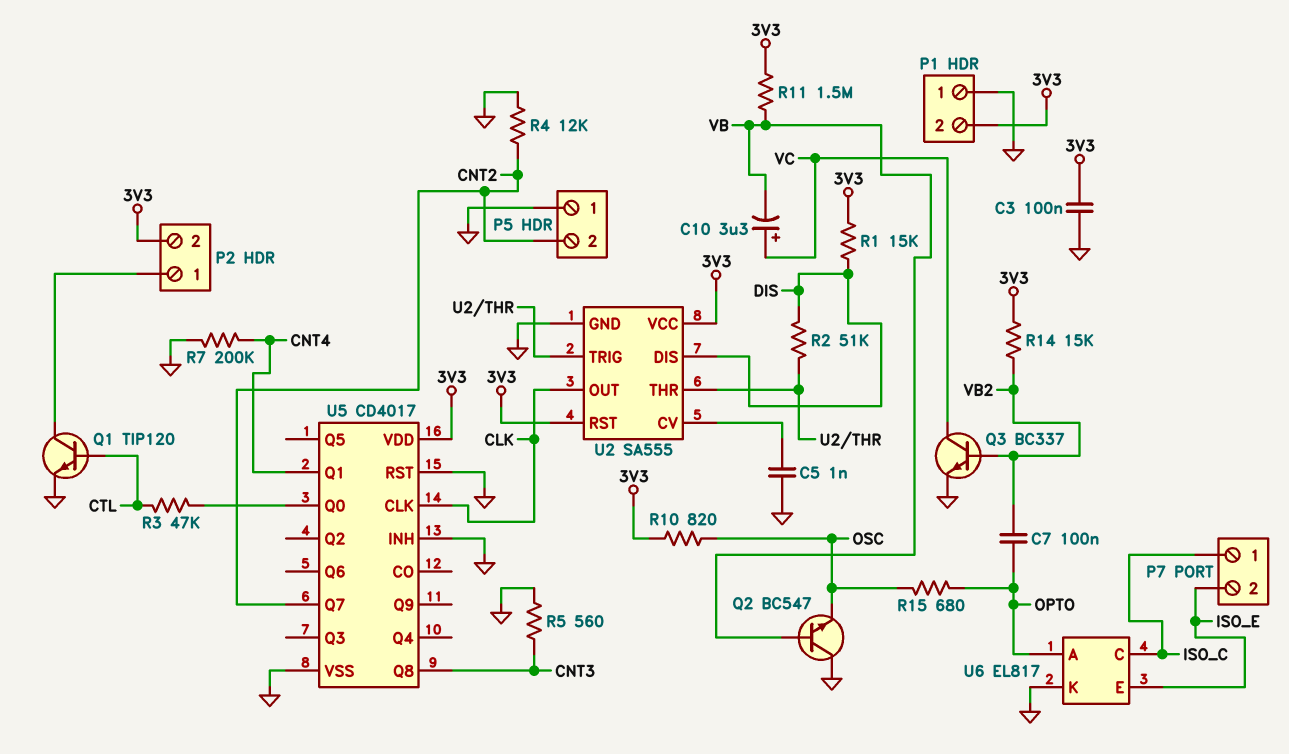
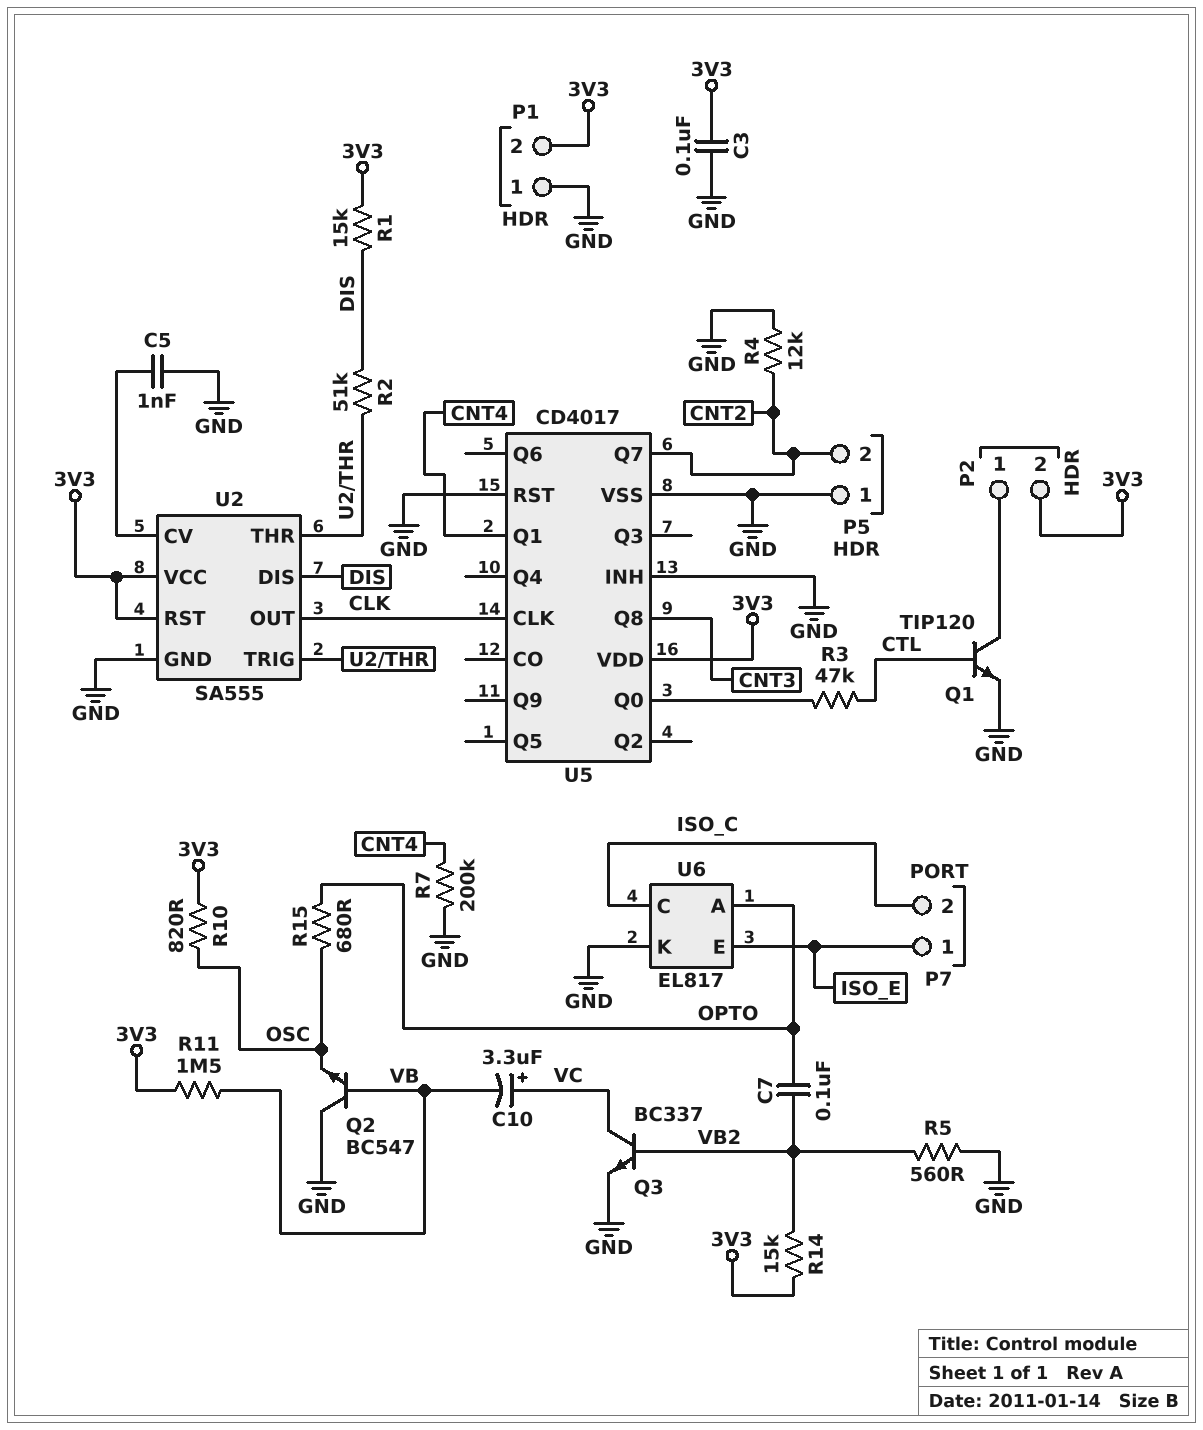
P7 pin 1: ISO_C -> ISO_E
P7 pin 2: ISO_E -> ISO_C
R5: 560 (CNT3, GND) -> 560 (GND, VB2)

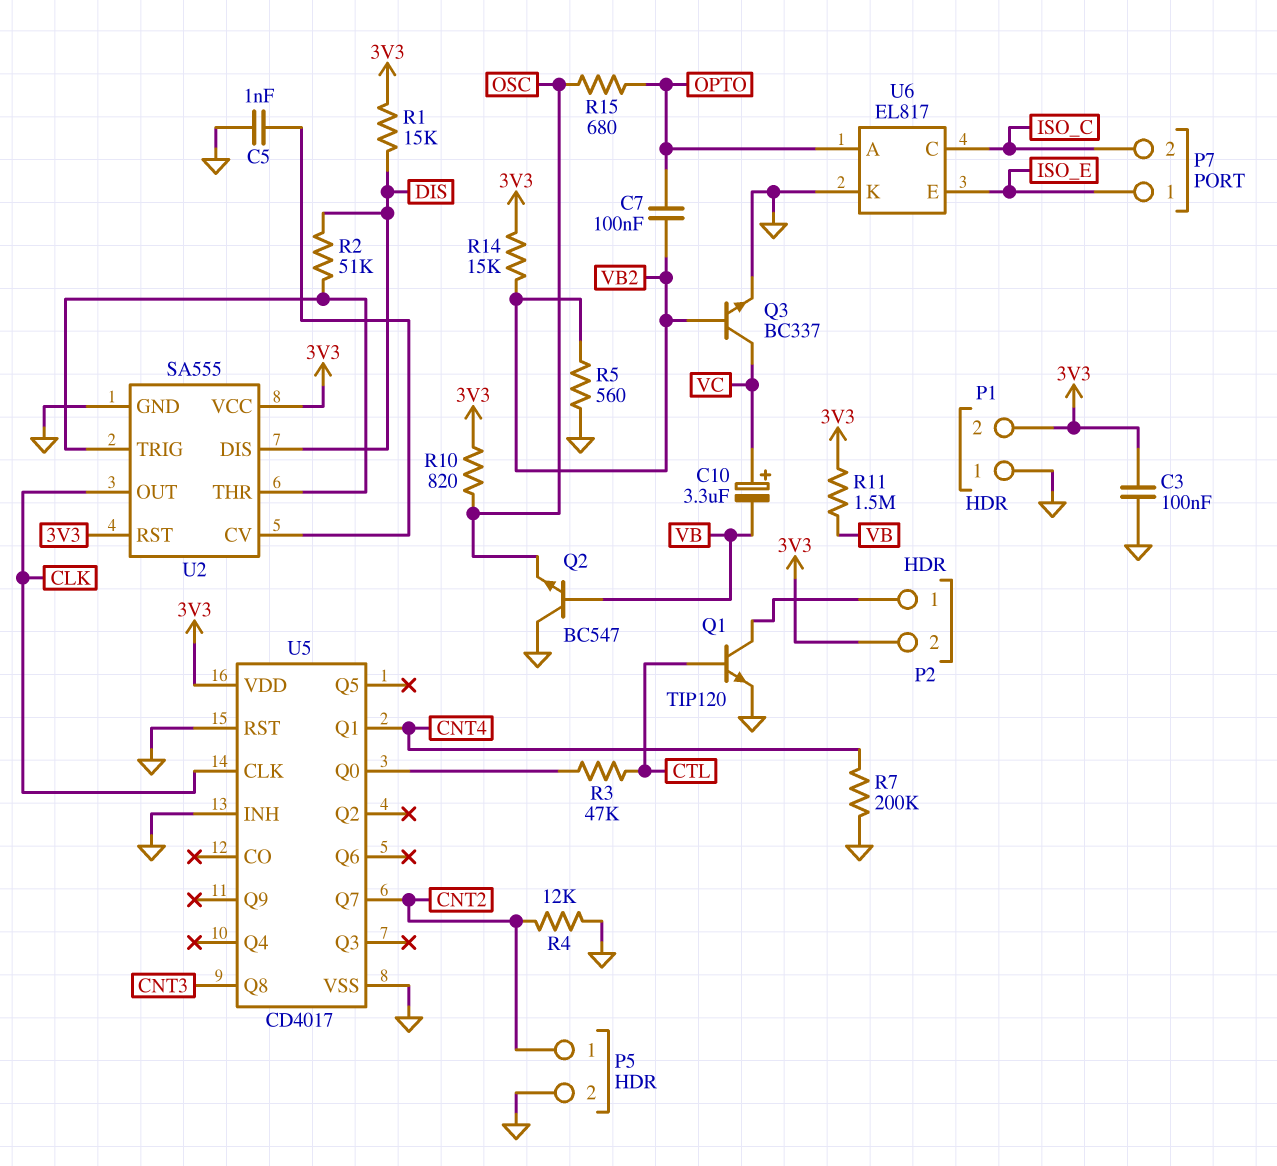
P5 pin 1: GND -> CNT2
P5 pin 2: CNT2 -> GND

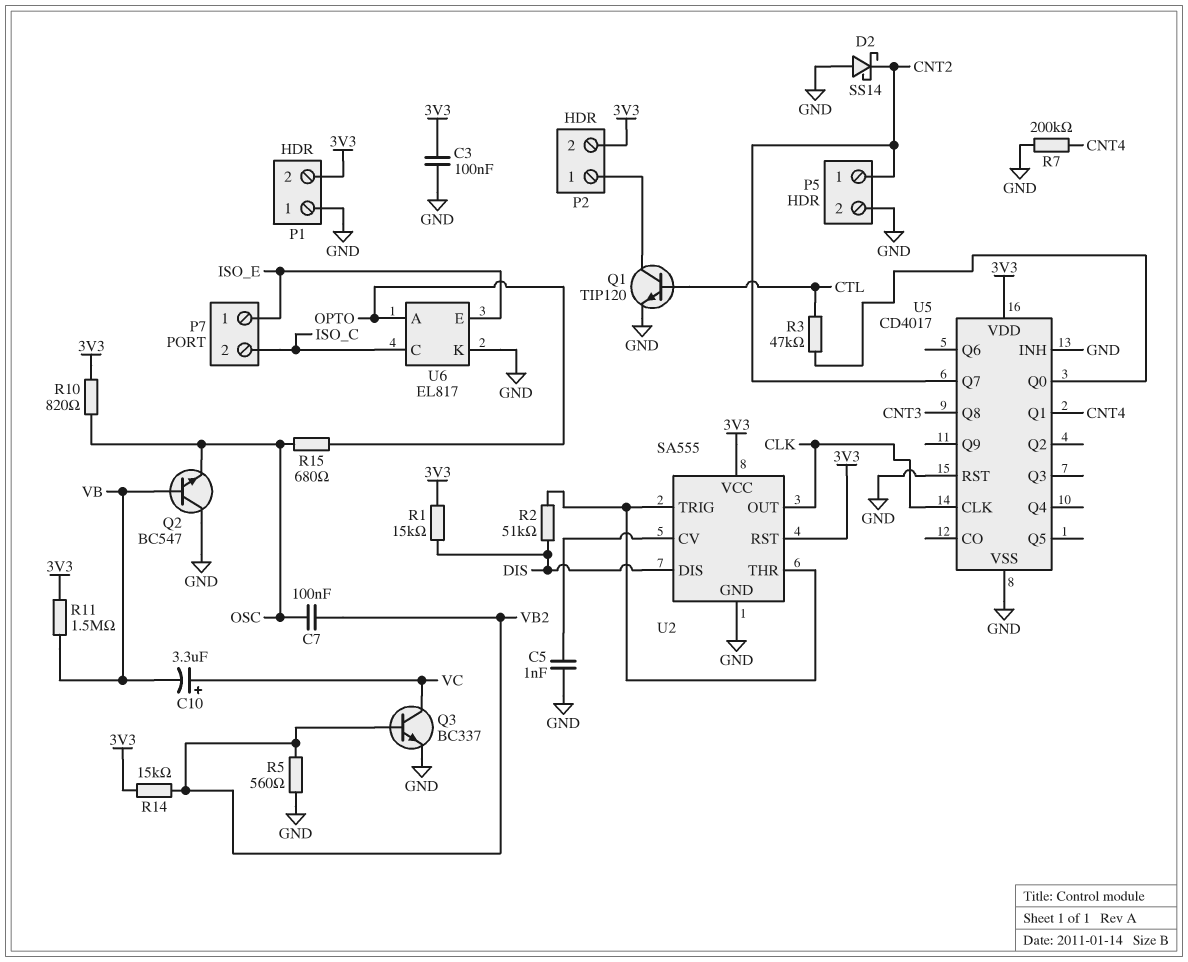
C7: 100nF (OPTO, VB2) -> 100nF (OSC, VB2)
D2: none -> schottky SS14 (A GND, K CNT2)
R4: 12k (CNT2, GND) -> none

